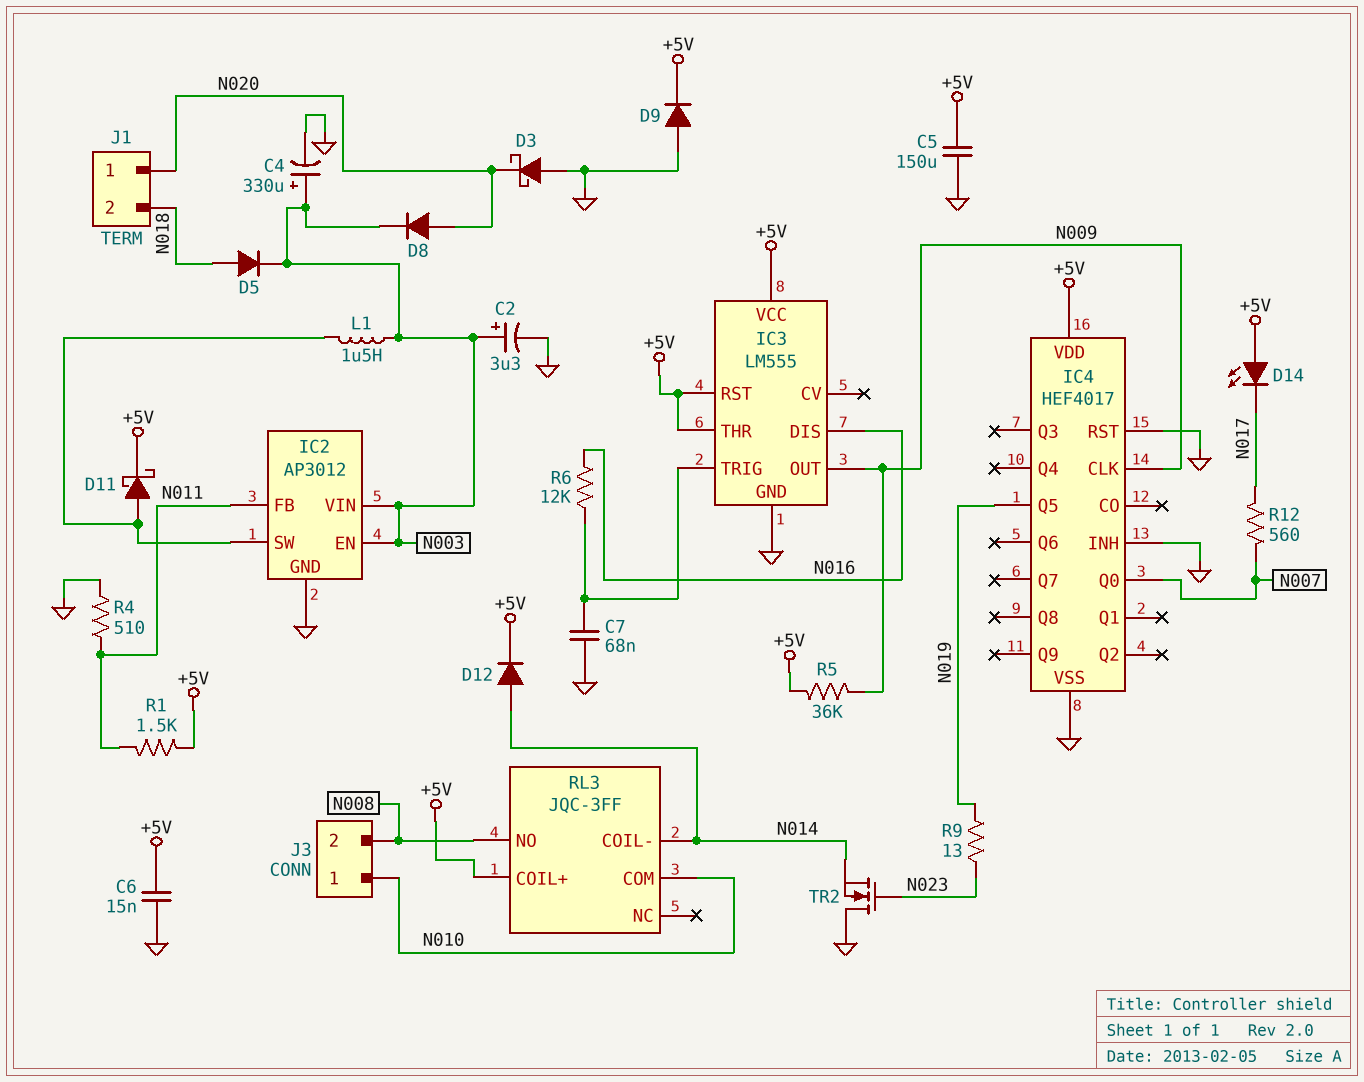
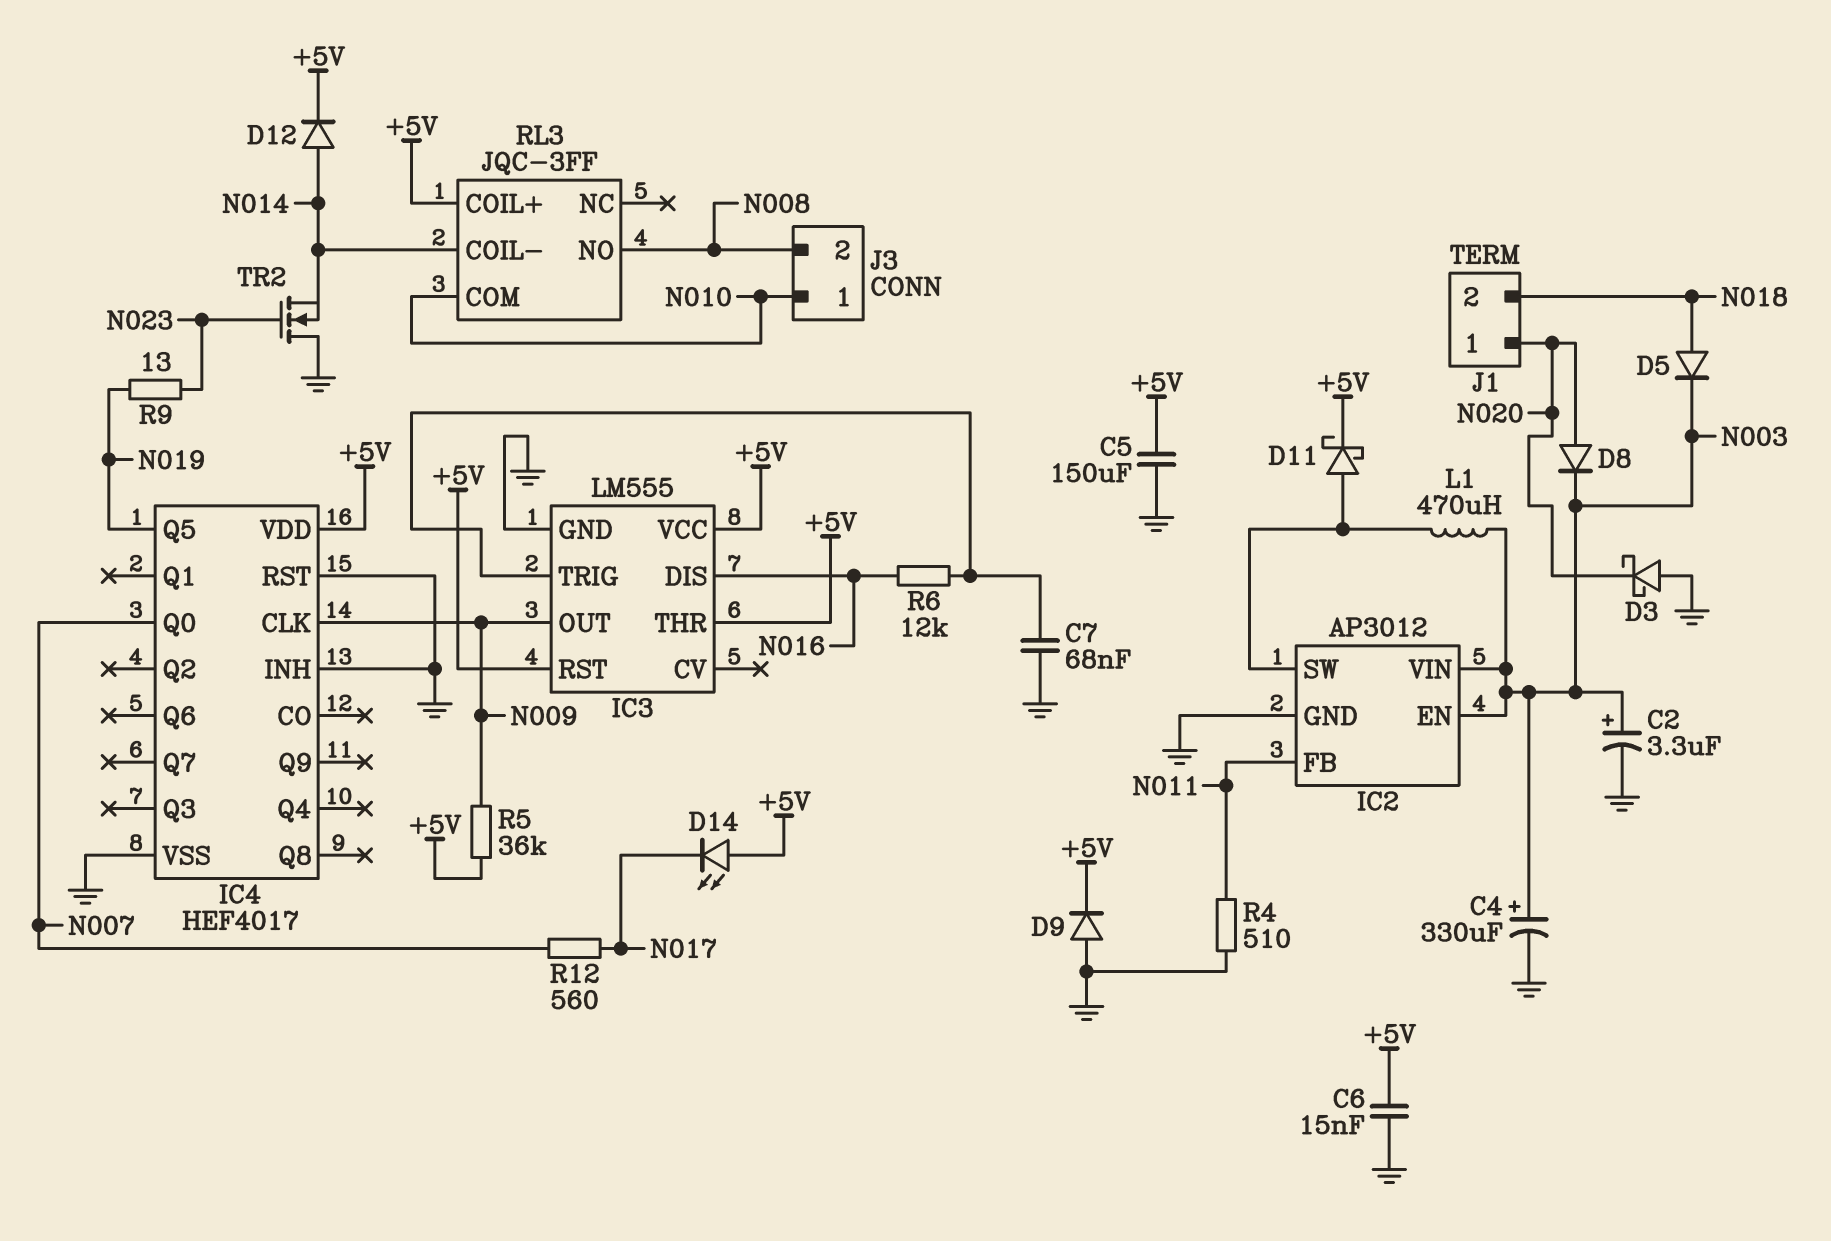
L1: 1.5uH (IC2/SW, N003) -> 470uH (IC2/SW, N003)
R1: 1.5k (+5V, N011) -> none

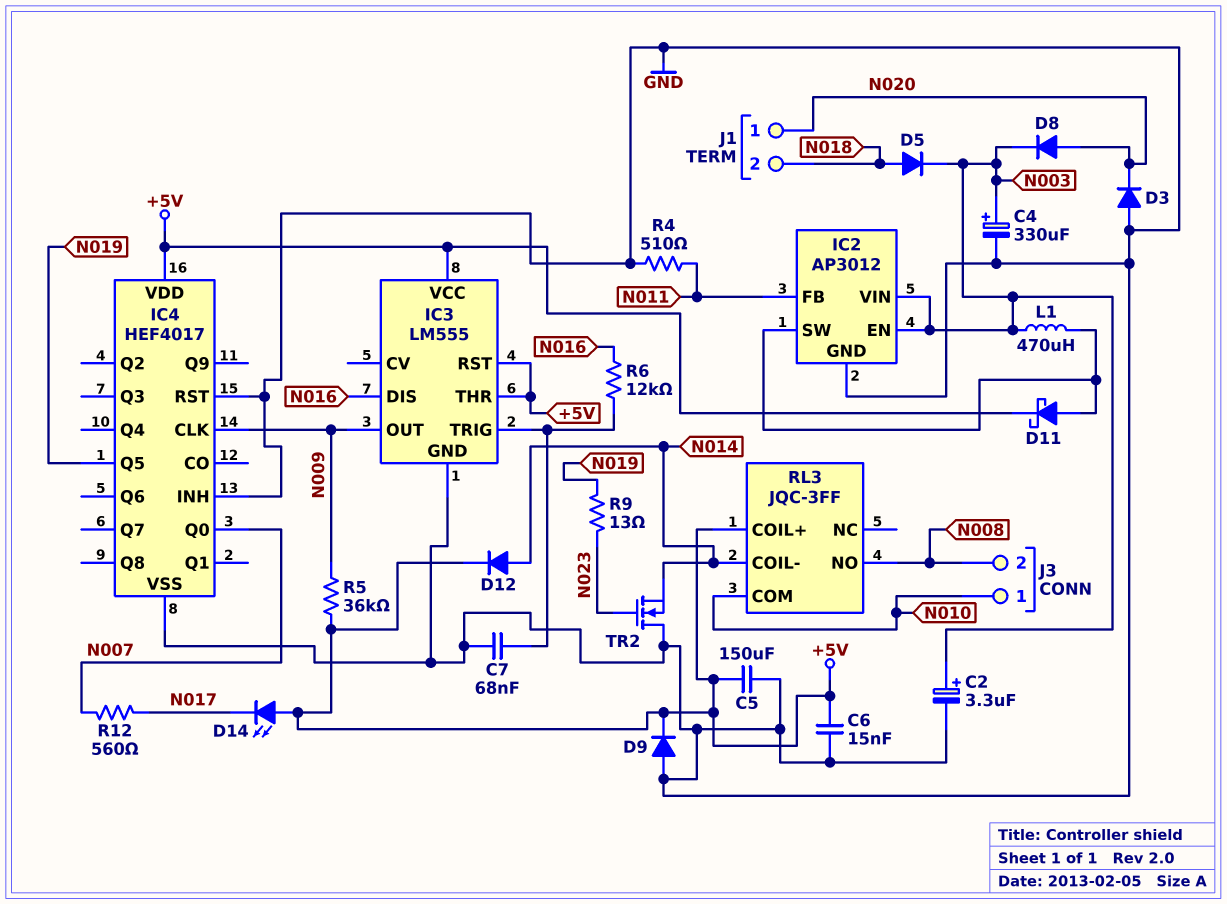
D3: schottky (A GND, K N020) -> diode (A GND, K N020)

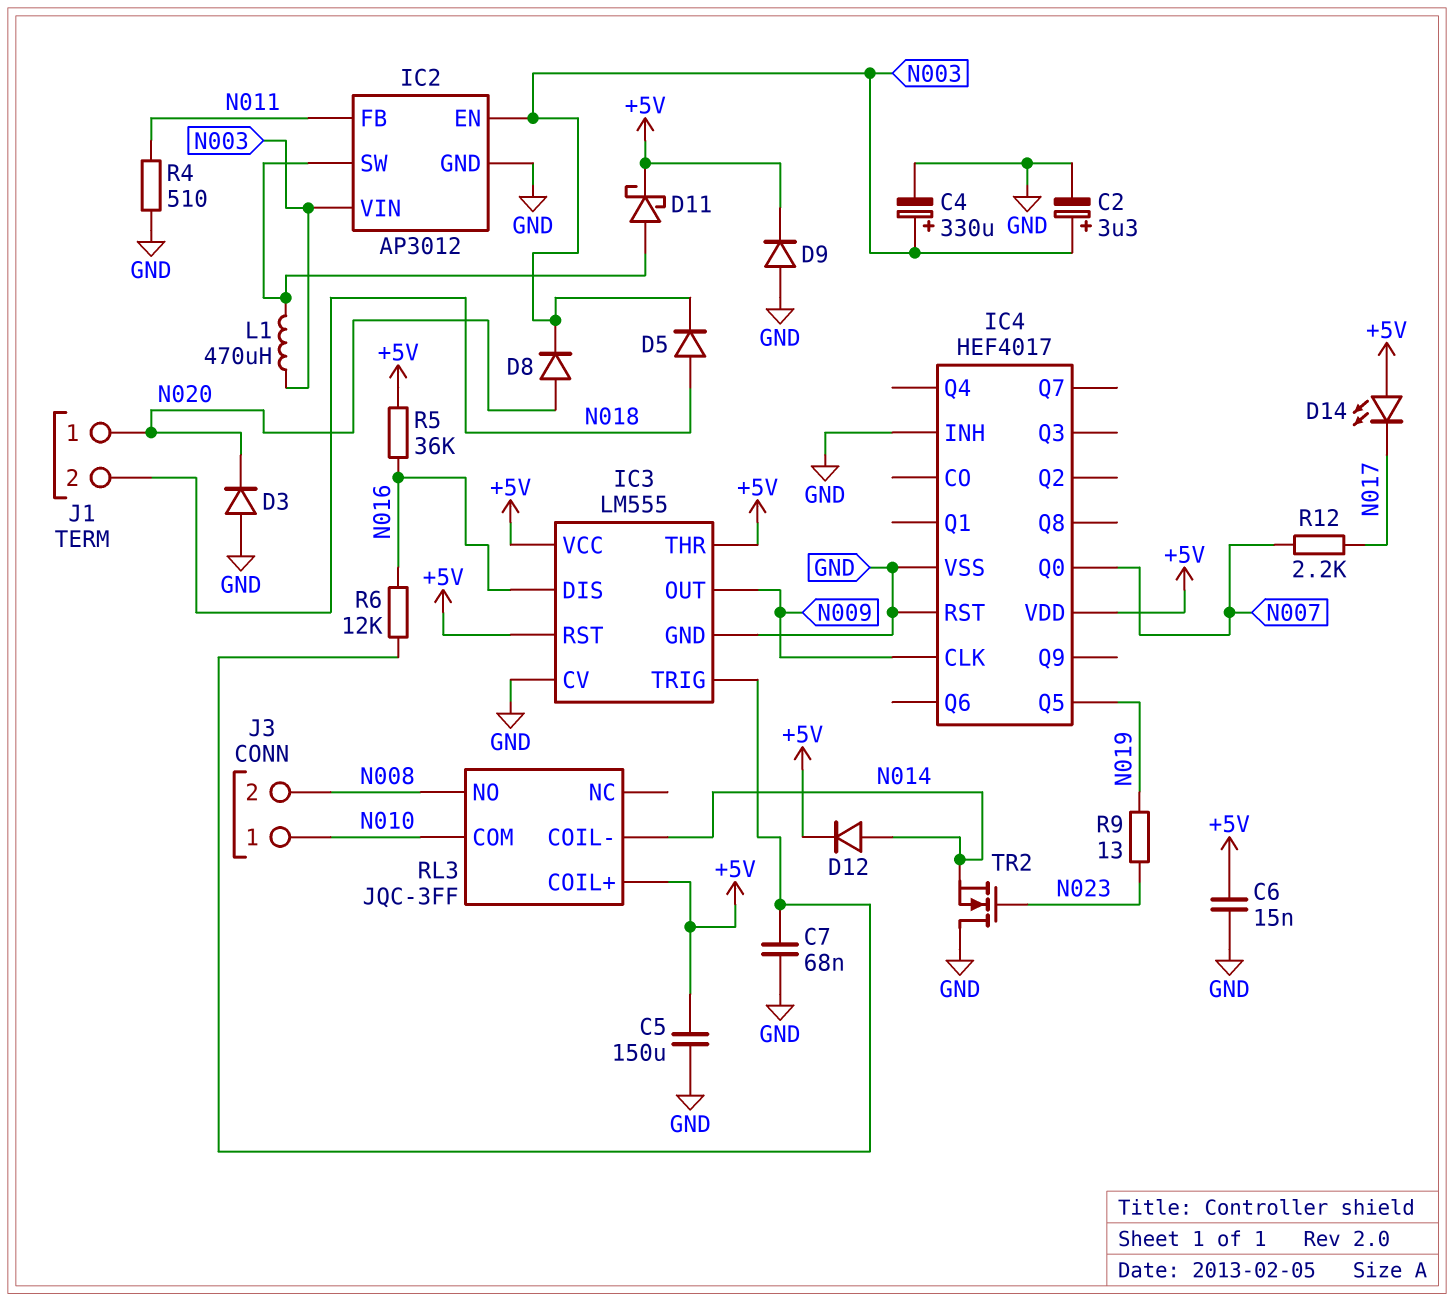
IC3 pin CV: none -> GND
R5: 36k (+5V, N009) -> 36k (+5V, N016)
R12: 560 (N007, N017) -> 2.2k (N007, N017)

